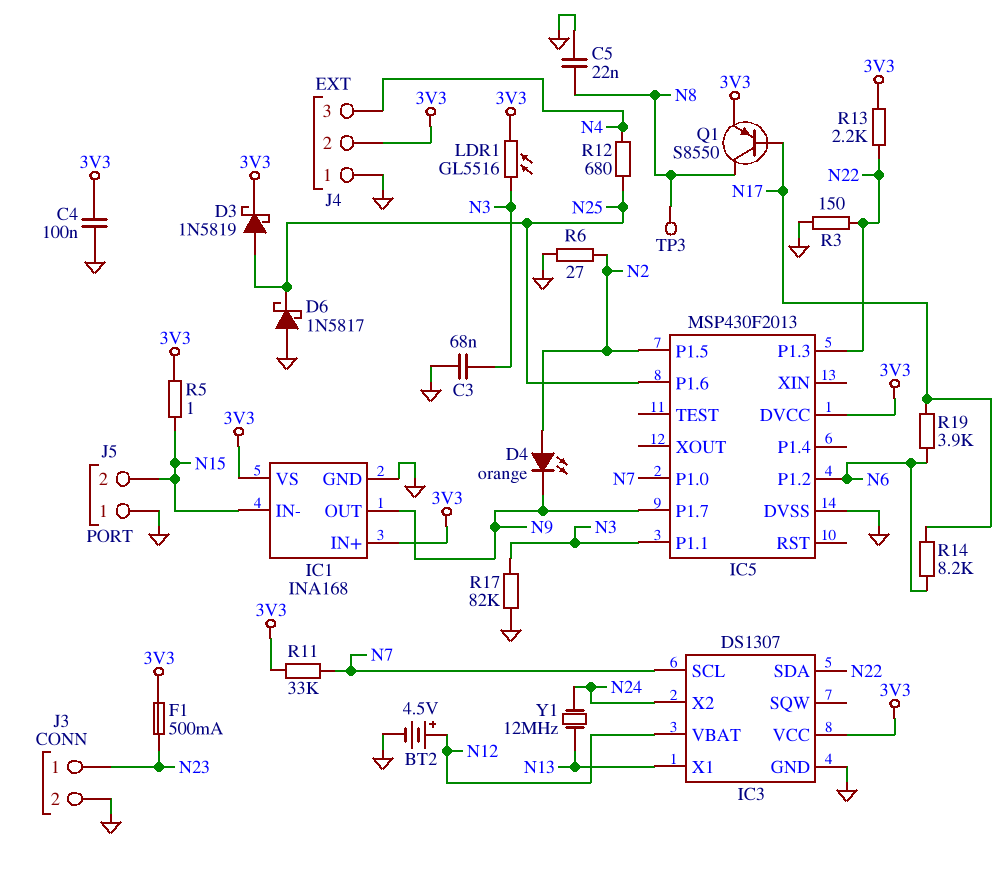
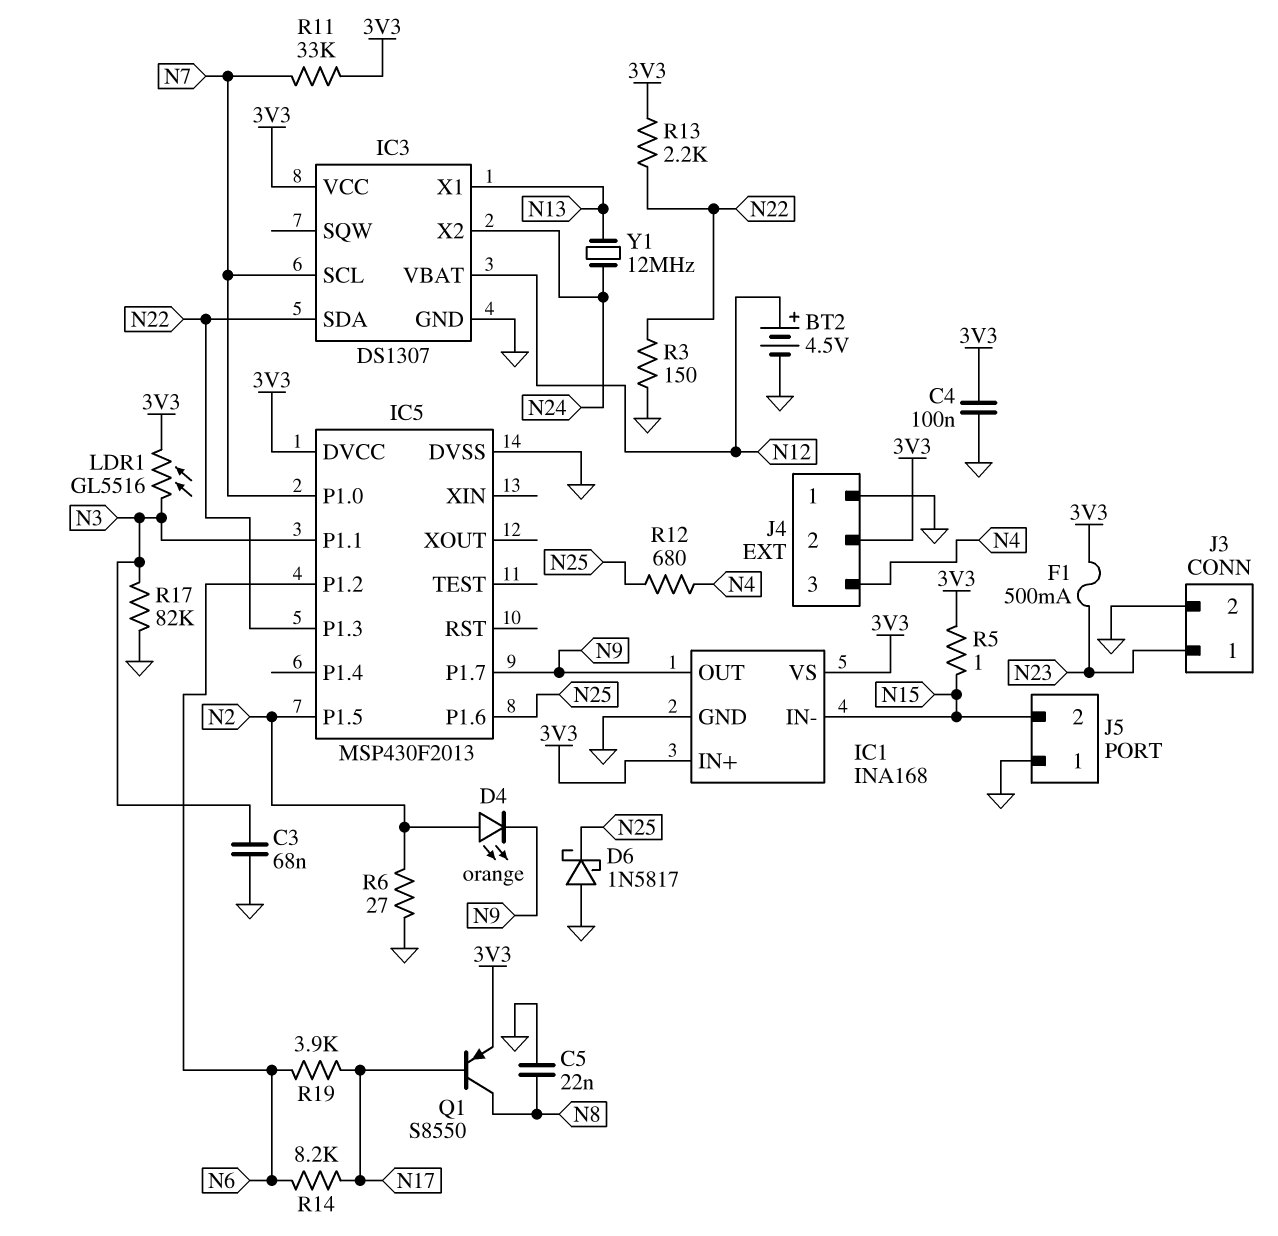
D3: schottky 1N5819 (A N25, K 3V3) -> none
TP3: test point (N8) -> none

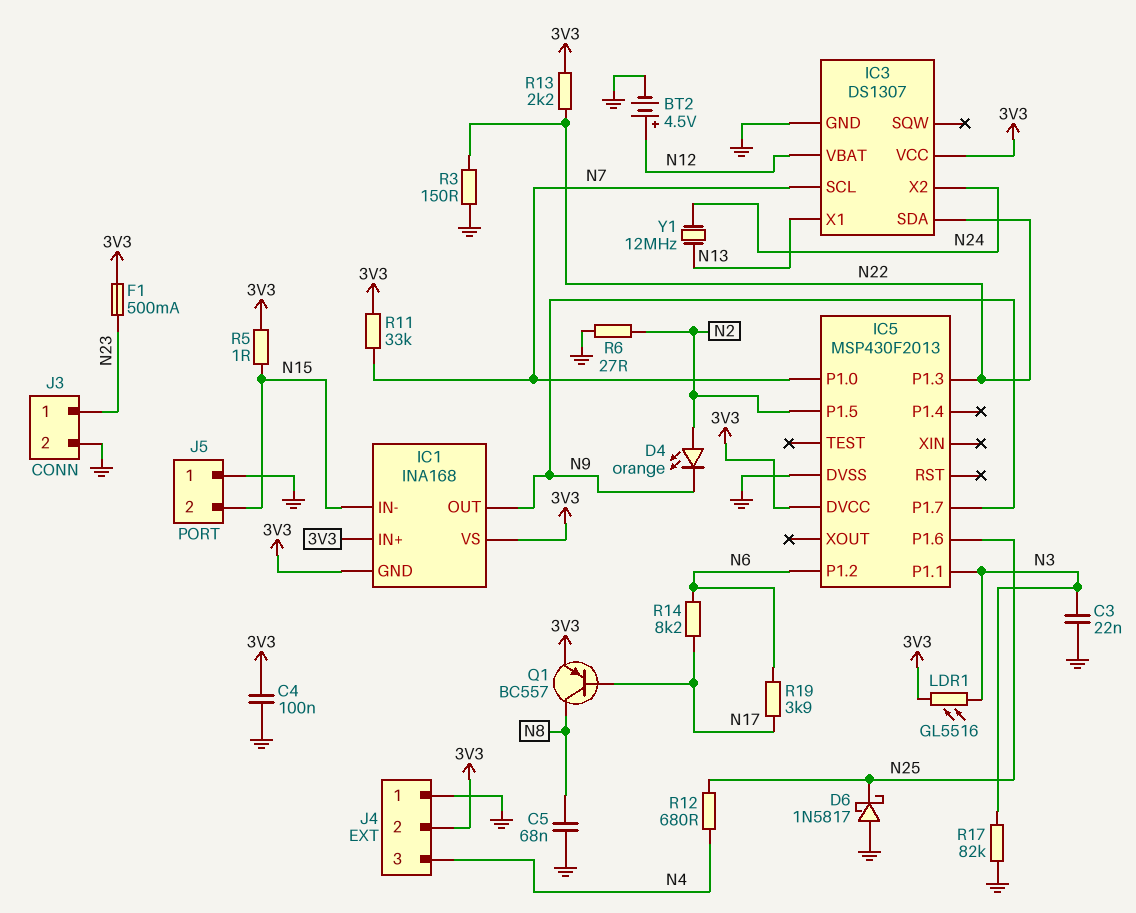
C3: 68nF (GND, N3) -> 22nF (GND, N3)
C5: 22nF (GND, N8) -> 68nF (GND, N8)
IC1 pin GND: GND -> 3V3
Q1: PNP S8550 (B N17, C N8, E 3V3) -> PNP BC557 (B N17, C N8, E 3V3)

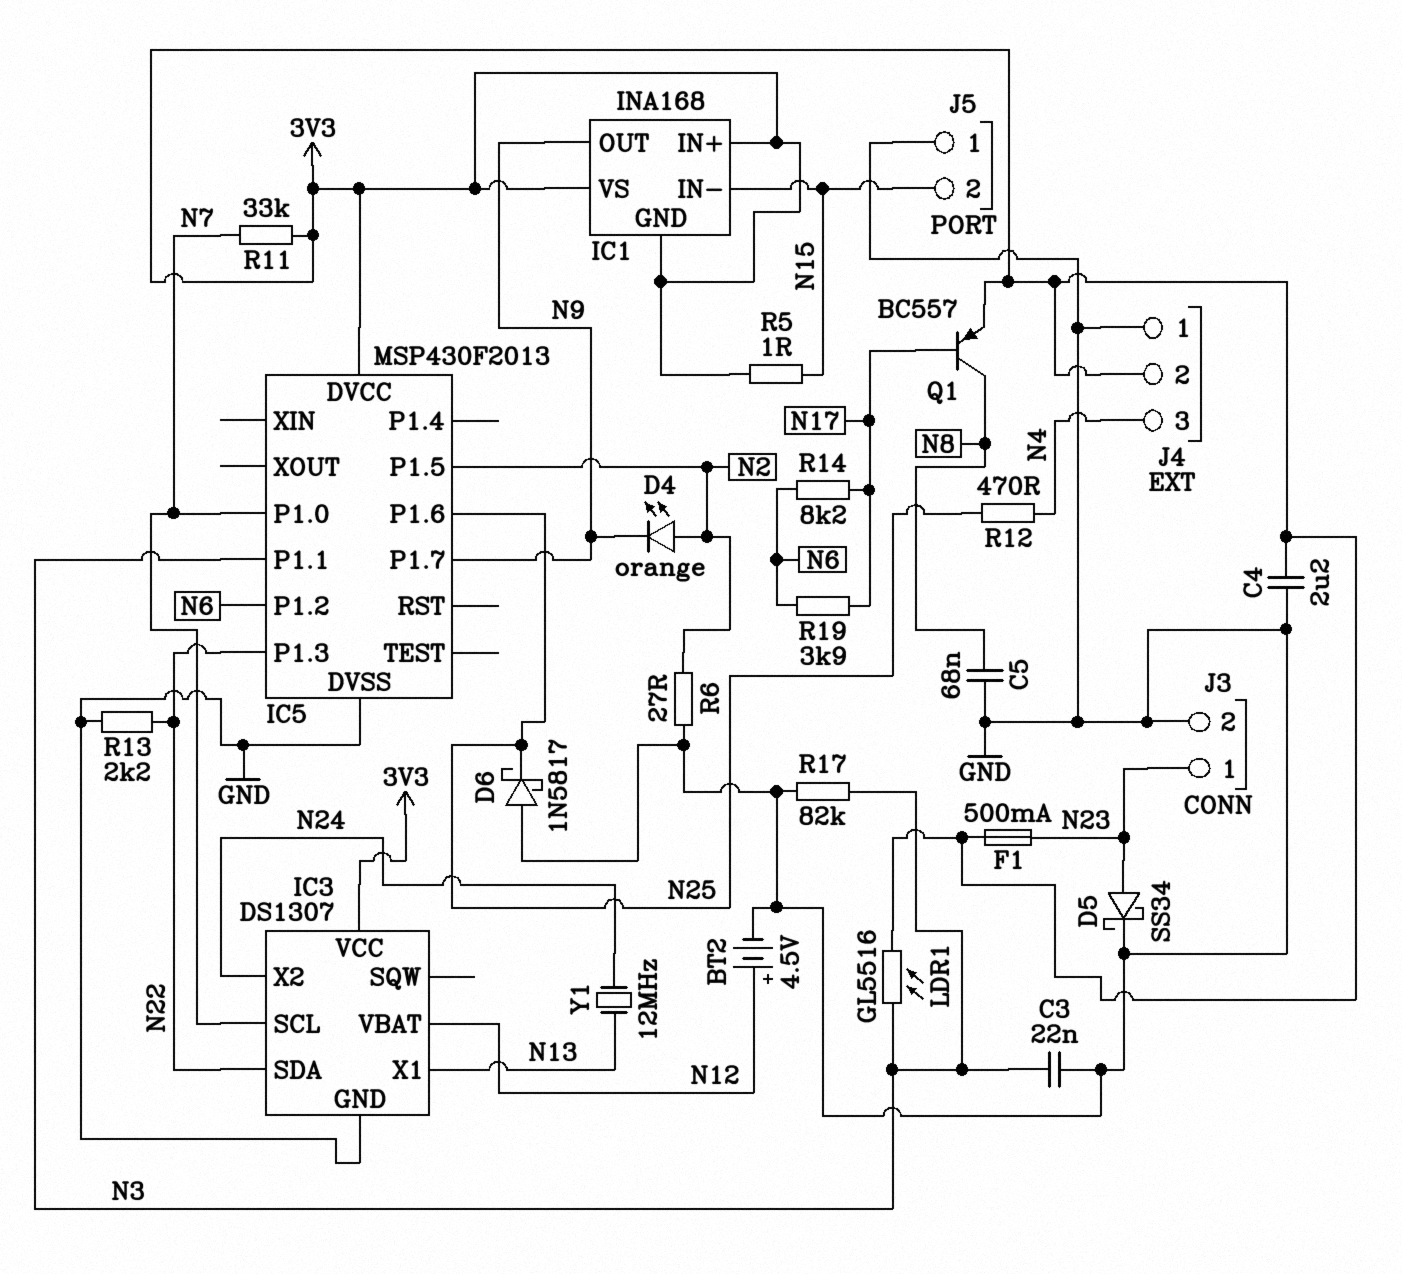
C4: 100nF (3V3, GND) -> 2.2uF (3V3, GND)
D5: none -> schottky SS34 (A N23, K GND)
R3: 150 (GND, N22) -> none
R12: 680 (N4, N25) -> 470 (N4, N25)
R13: 2.2k (3V3, N22) -> 2.2k (GND, N22)

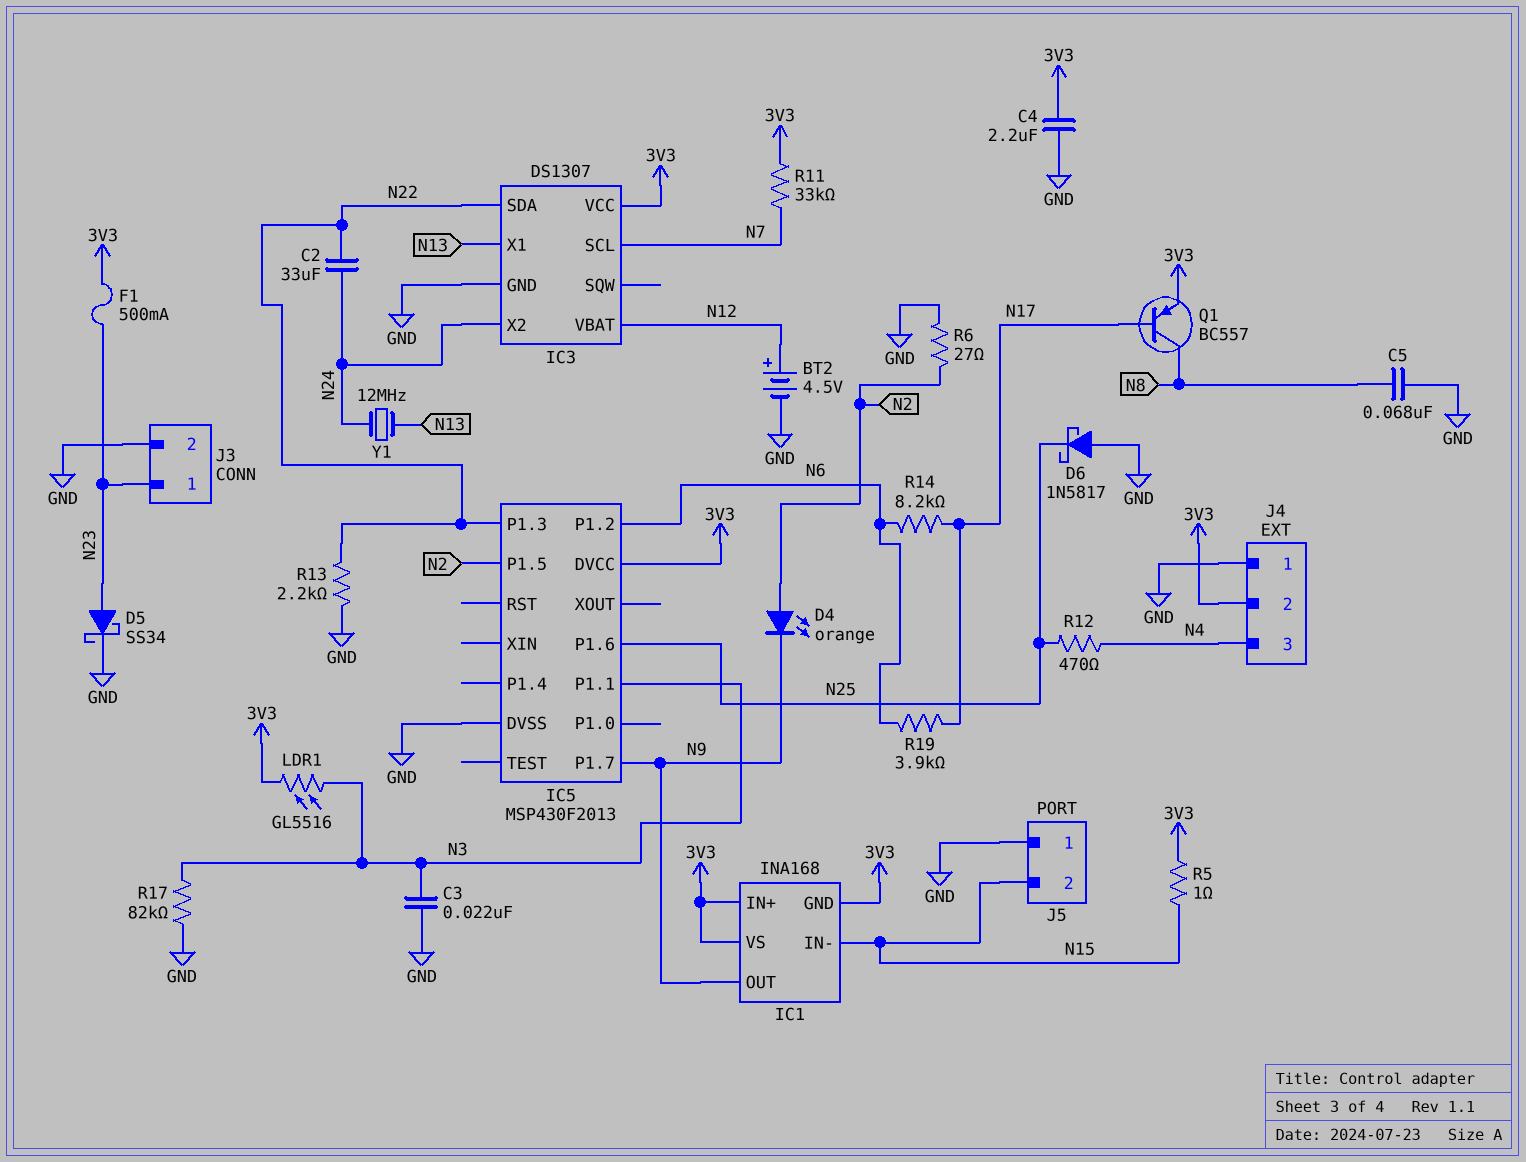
C2: none -> 33uF (N22, N24)
IC5 pin P1.0: N7 -> none

